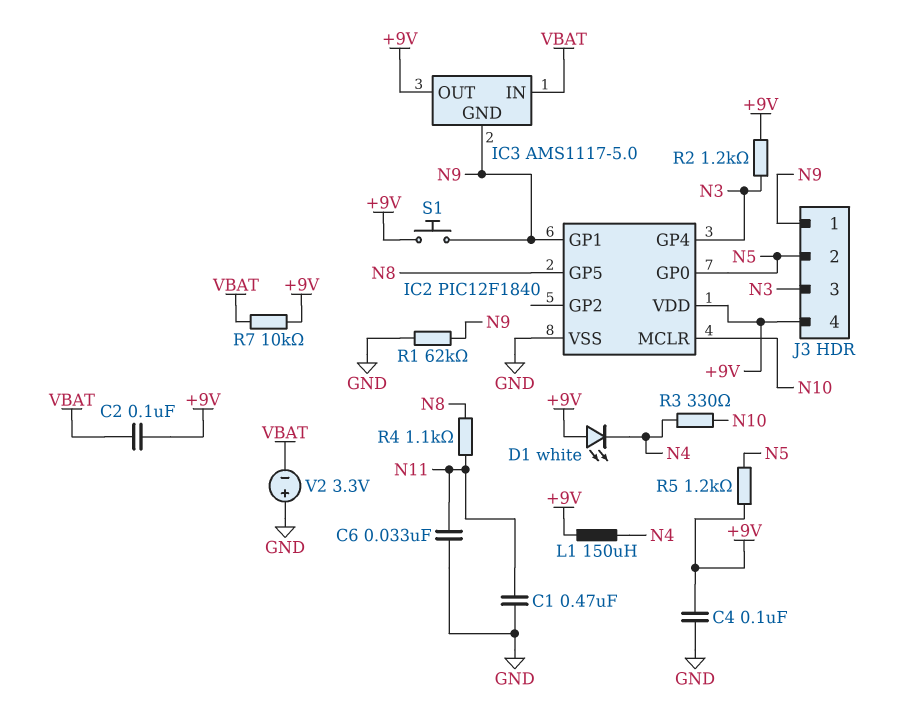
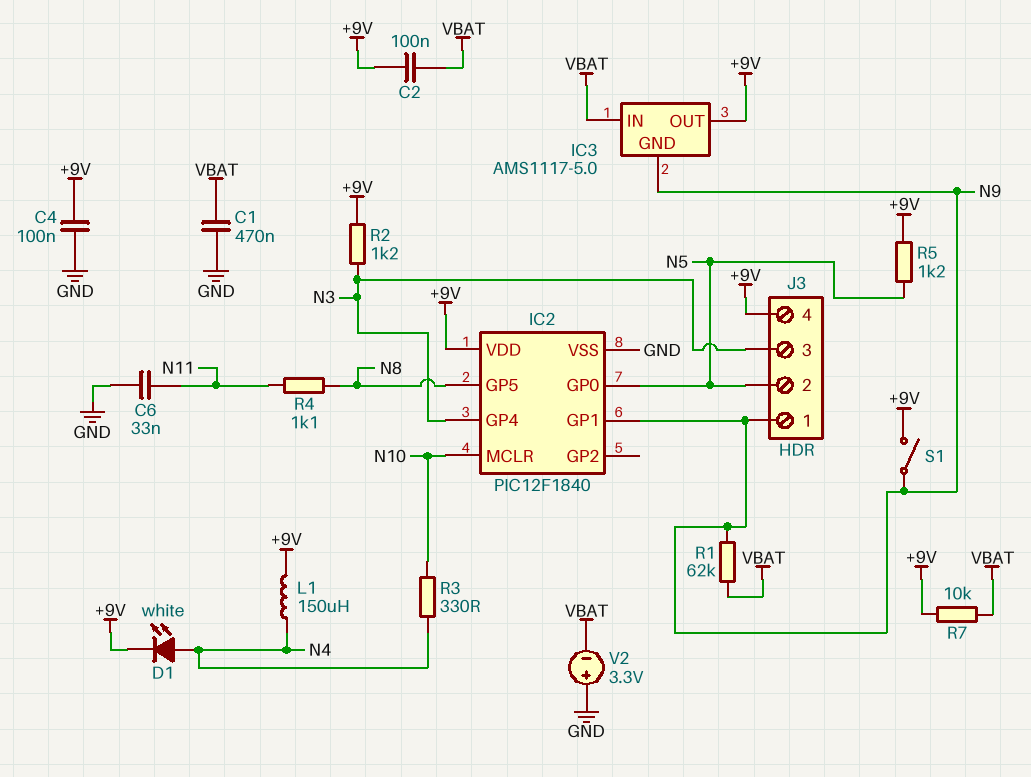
C1: 470nF (GND, N11) -> 470nF (GND, VBAT)
D1: LED white (A +9V, K N4) -> LED white (A N4, K +9V)
R1: 62k (GND, N9) -> 62k (N9, VBAT)
S1: button (+9V, N9) -> switch (+9V, N9)

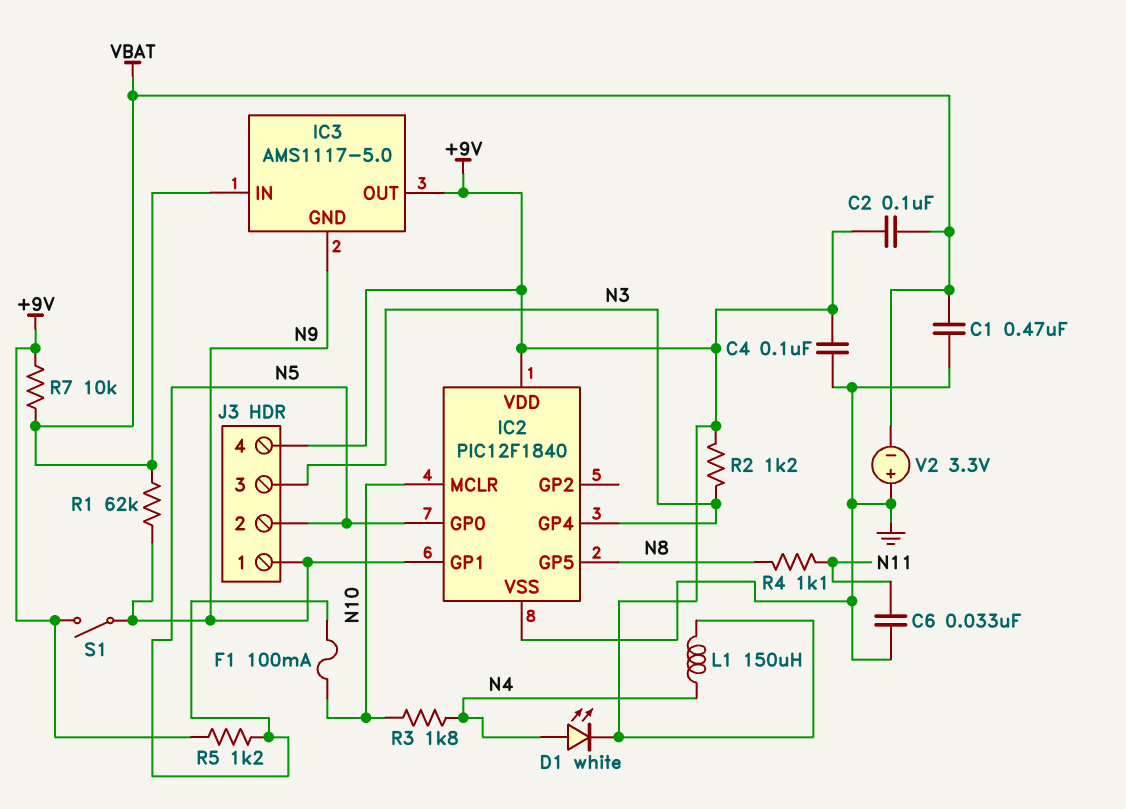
F1: none -> 100mA (N5, N10)
R3: 330 (N4, N10) -> 1.8k (N4, N10)

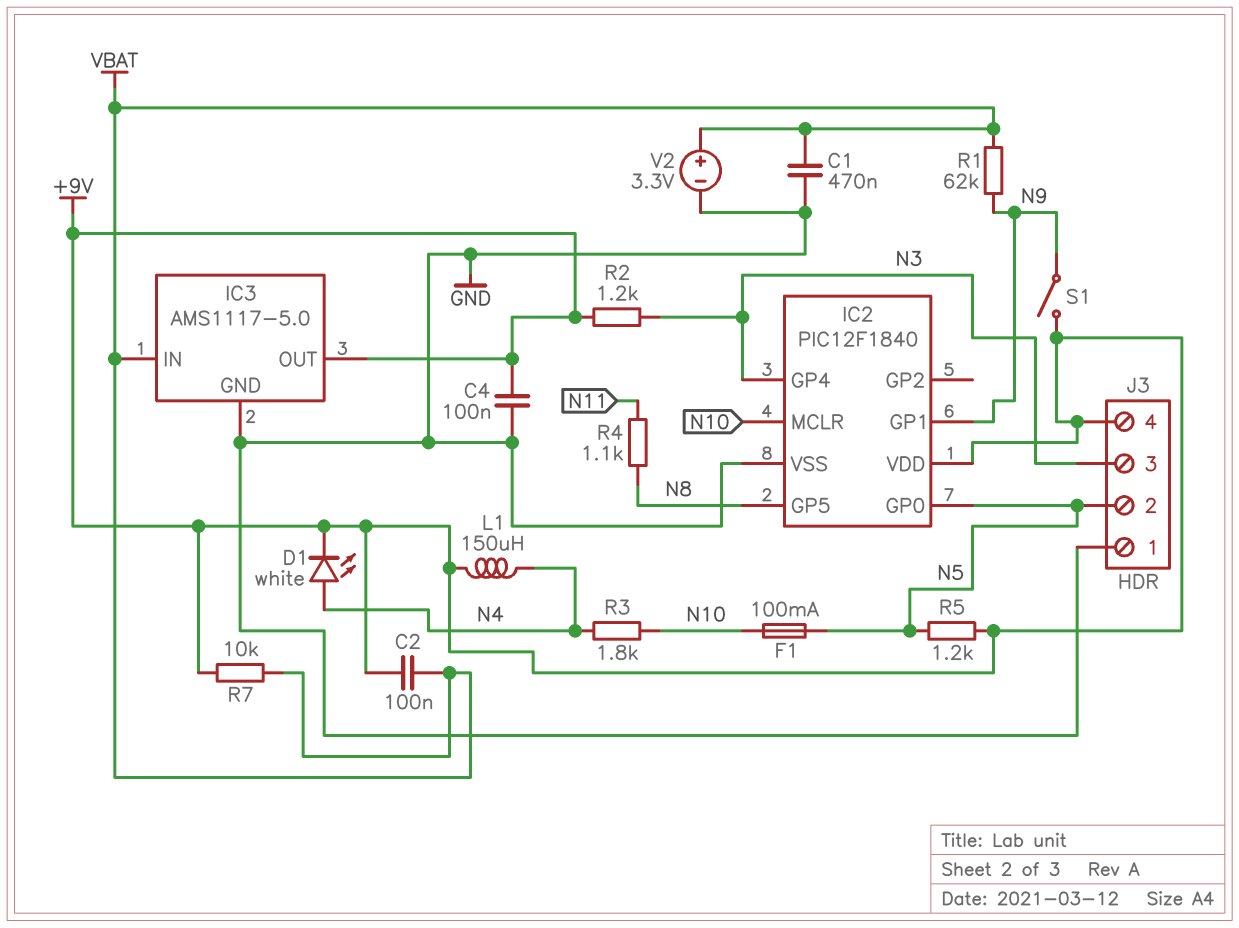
C6: 33nF (GND, N11) -> none
IC3 pin GND: N9 -> GND
J3 pin 1: N9 -> GND
V2: 3.3V (plus GND, minus VBAT) -> 3.3V (plus VBAT, minus GND)

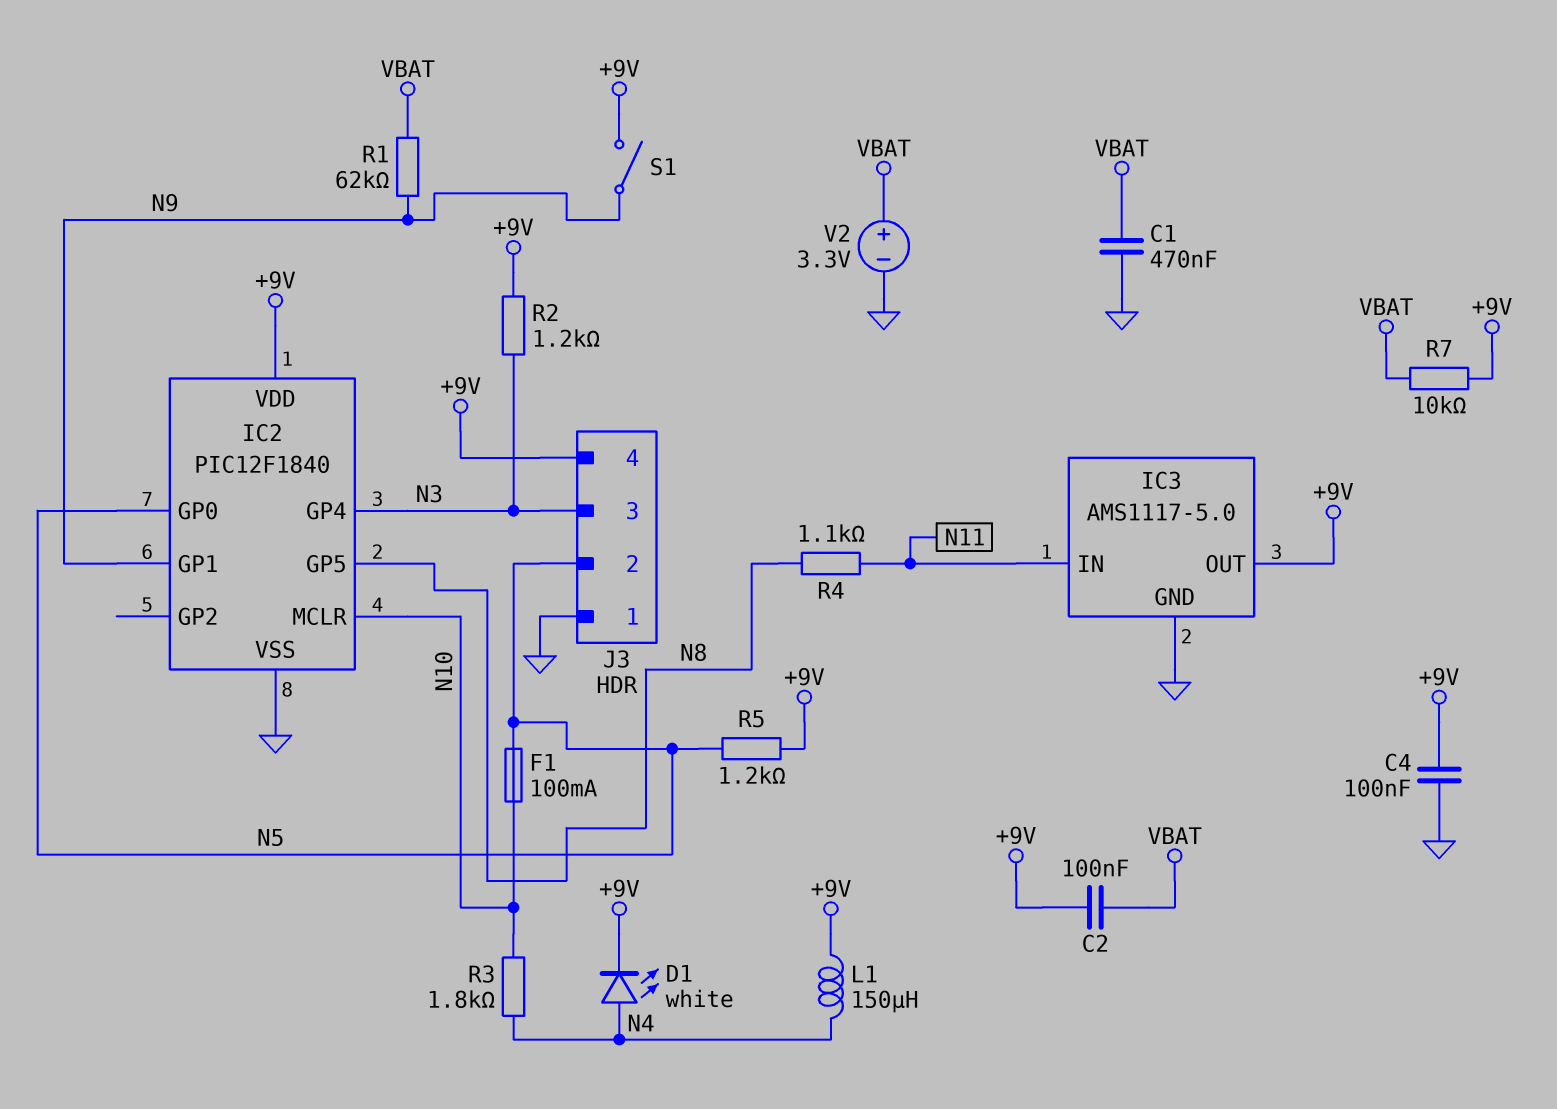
IC3 pin IN: VBAT -> N11

